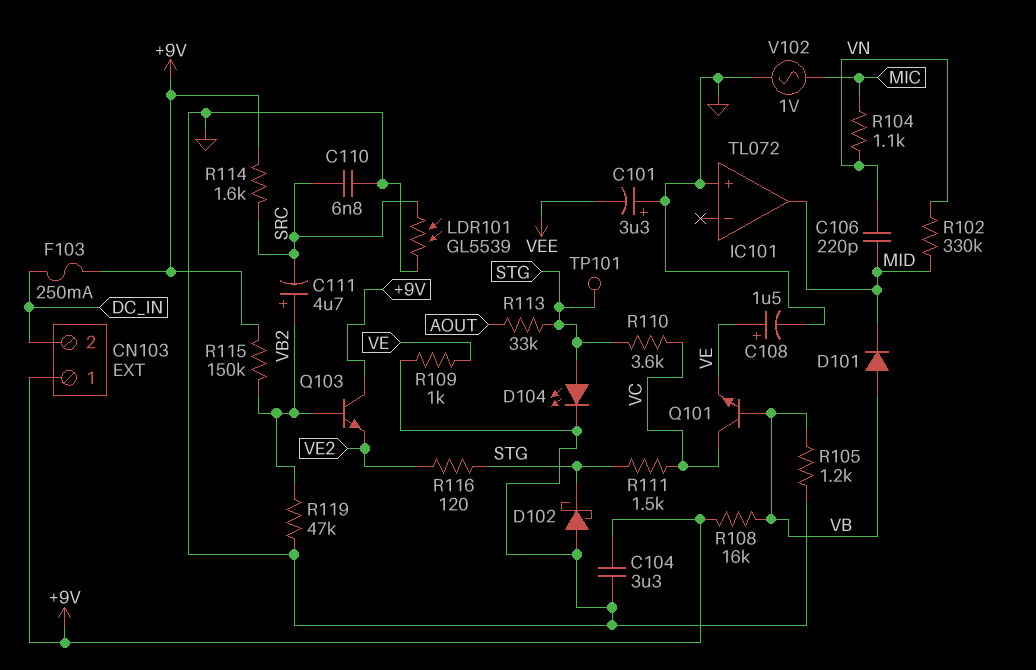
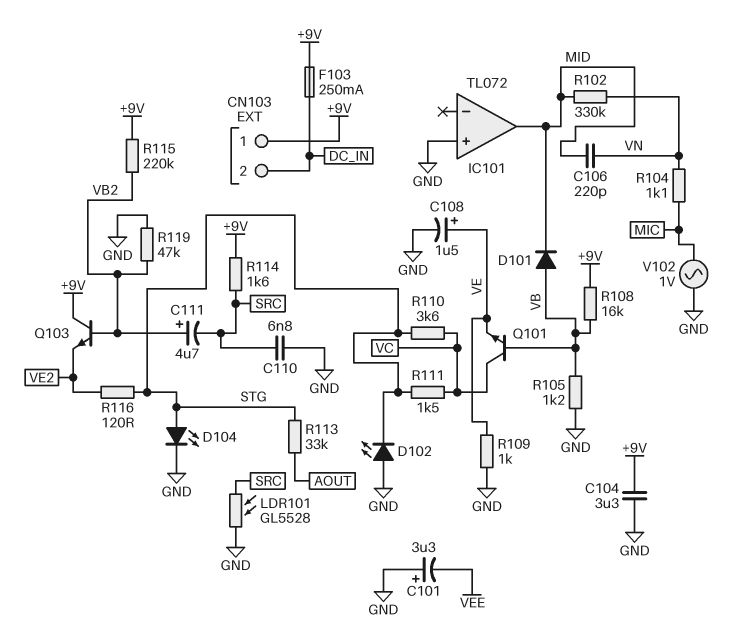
D102: schottky (A GND, K STG) -> LED (A GND, K STG)
LDR101: GL5539 (GND, SRC) -> GL5528 (GND, SRC)
R115: 150k (+9V, VB2) -> 220k (+9V, VB2)
TP101: test point (STG) -> none

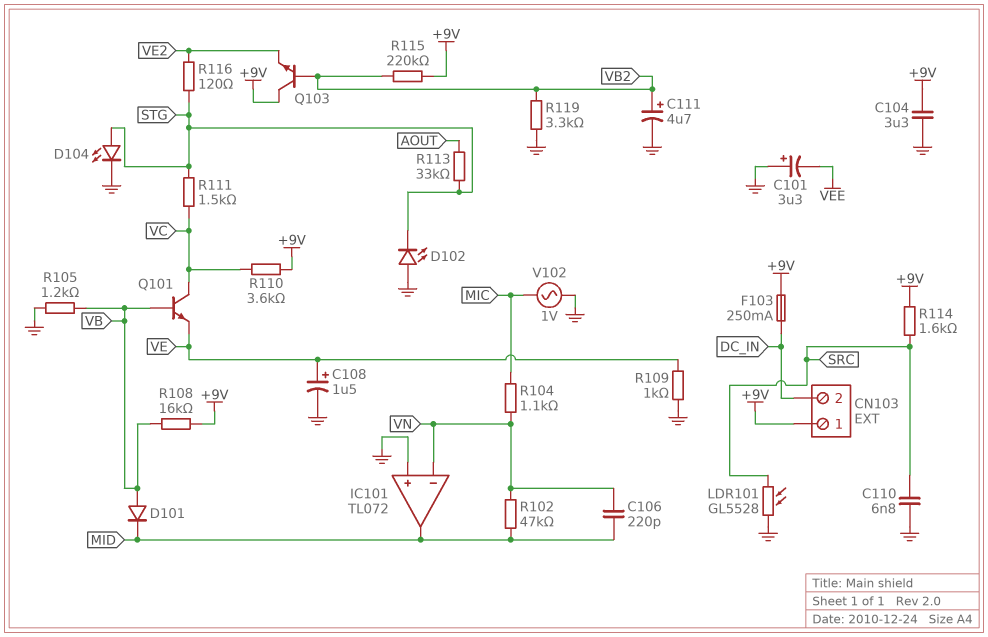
C111: 4.7uF (plus VB2, minus SRC) -> 4.7uF (plus VB2, minus GND)
IC101 pin in-: none -> VN
R102: 330k (MID, VN) -> 47k (MID, VN)
R110: 3.6k (STG, VC) -> 3.6k (+9V, VC)
R119: 47k (GND, VB2) -> 3.3k (GND, VB2)

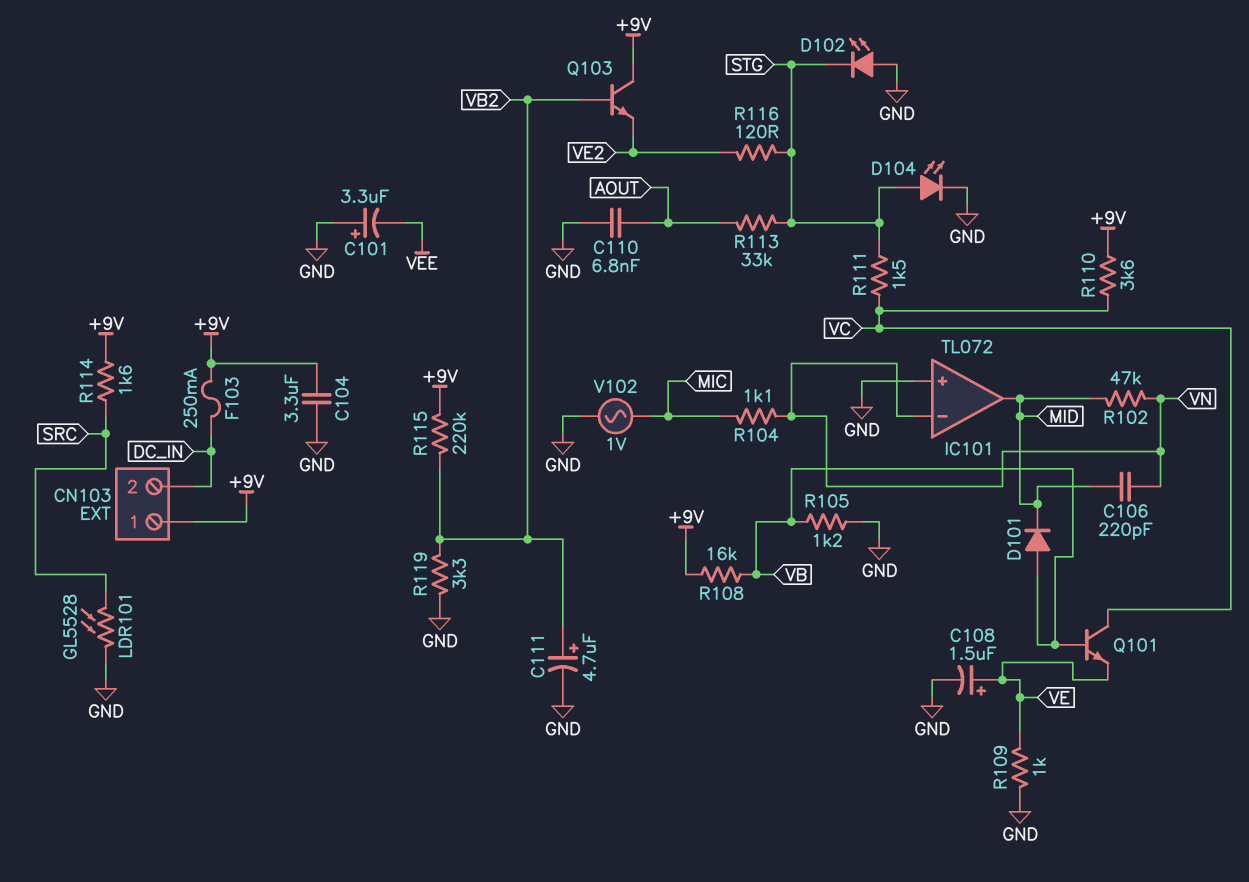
C110: 6.8nF (GND, SRC) -> 6.8nF (AOUT, GND)

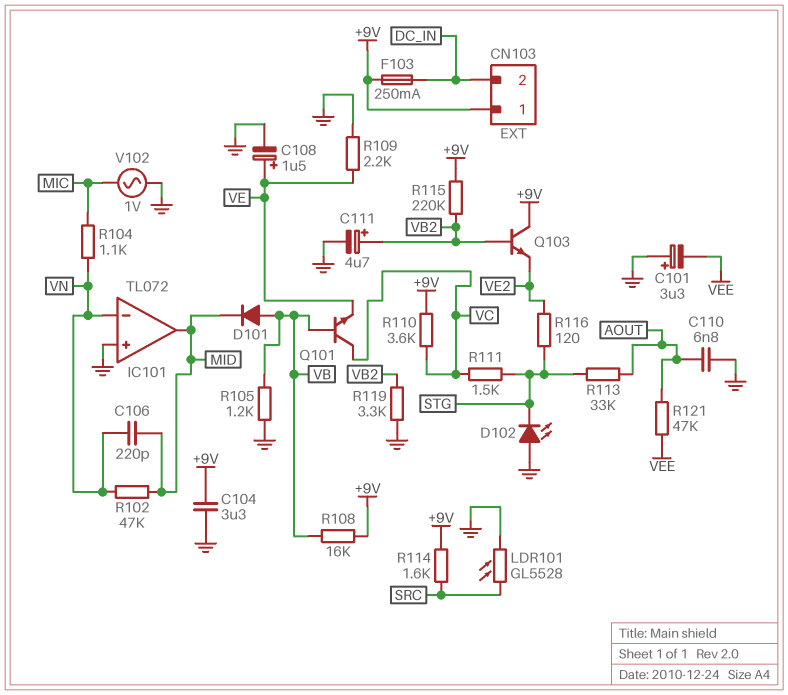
D104: LED (A STG, K GND) -> none
R109: 1k (GND, VE) -> 2.2k (GND, VE)
R121: none -> 47k (AOUT, VEE)

